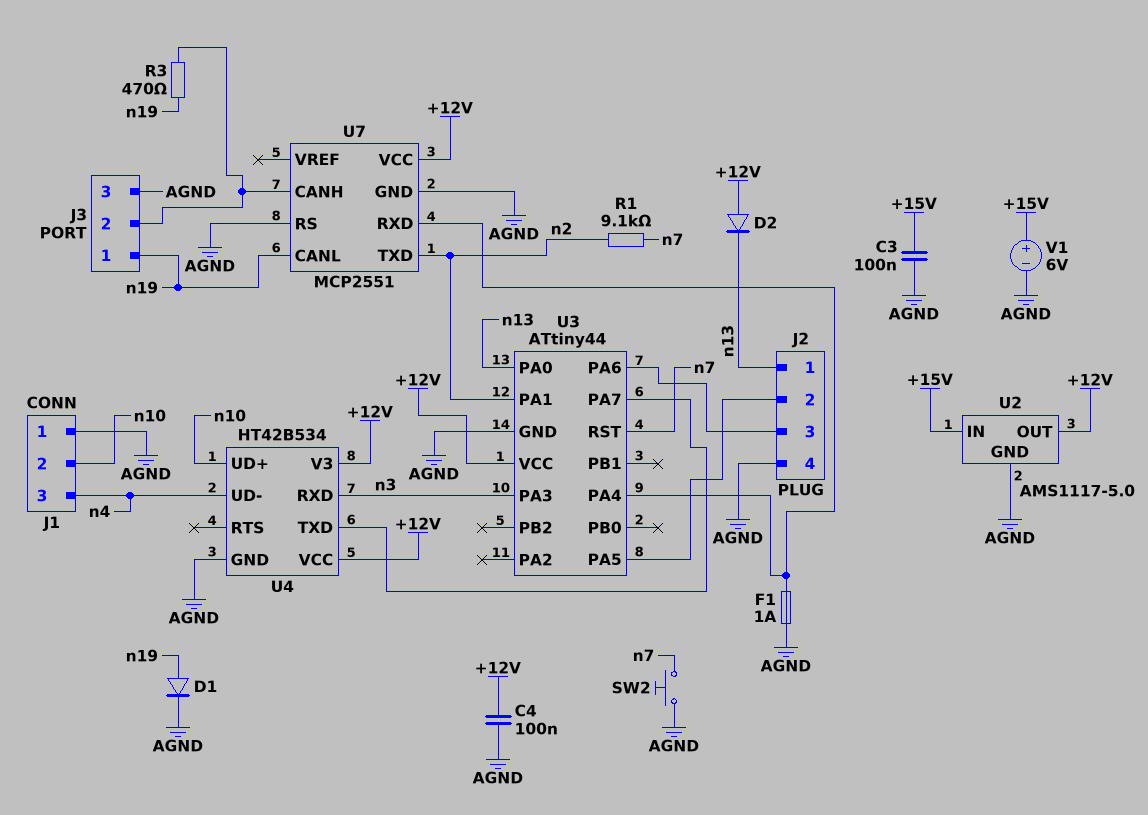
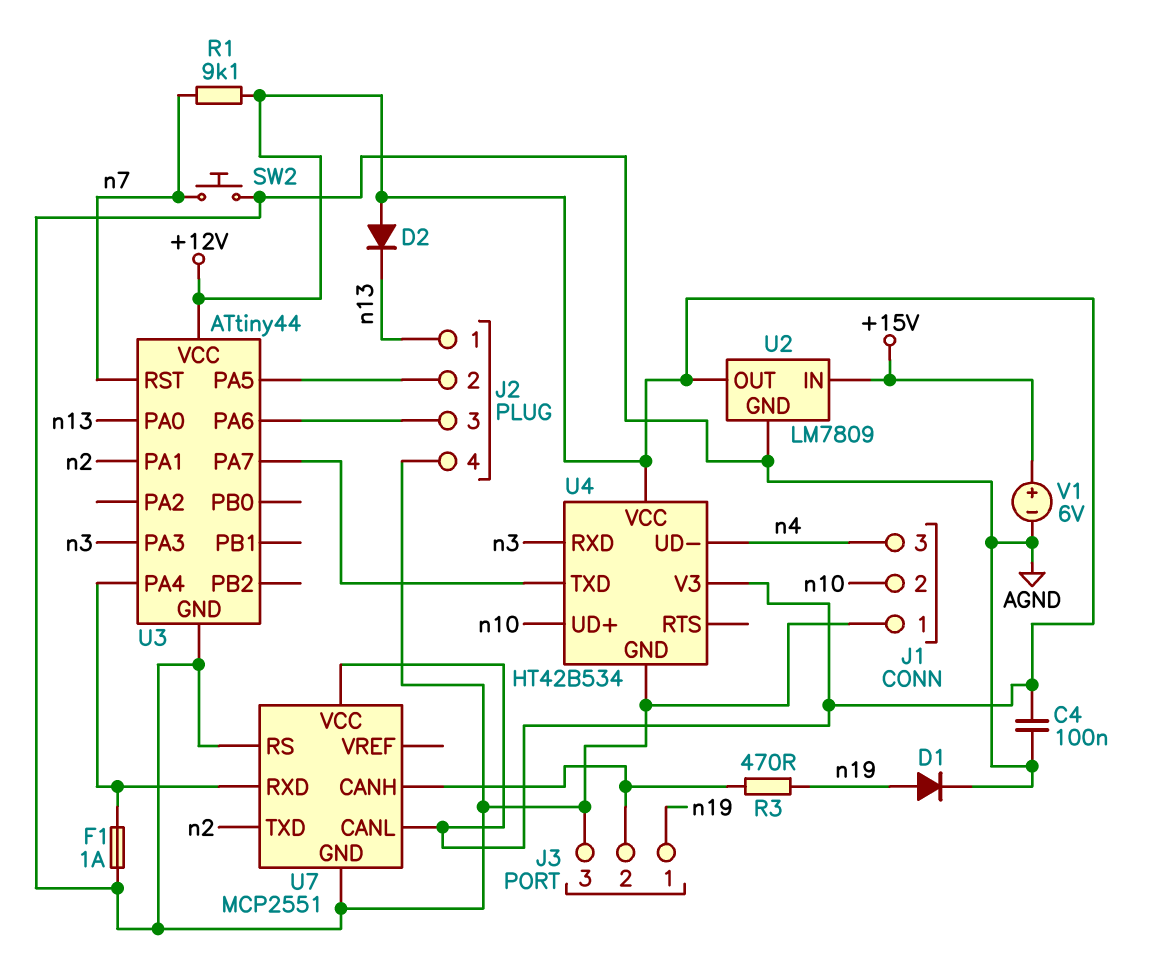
C3: 100nF (+15V, AGND) -> none
R1: 9.1k (n2, n7) -> 9.1k (+12V, n7)
U2: AMS1117-5.0 -> LM7809
U7 pin CANL: n19 -> +12V

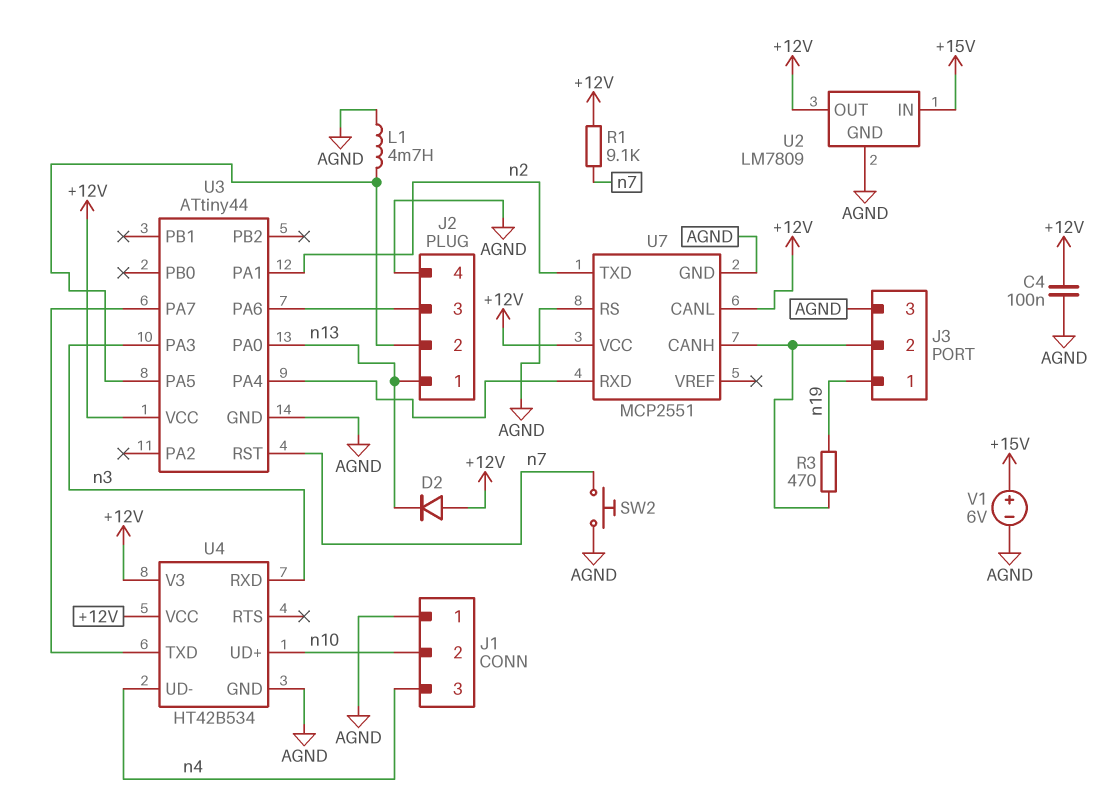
D1: diode (A n19, K AGND) -> none
F1: 1A (AGND, U3/PA4) -> none
L1: none -> 4.7mH (AGND, J2/2)

